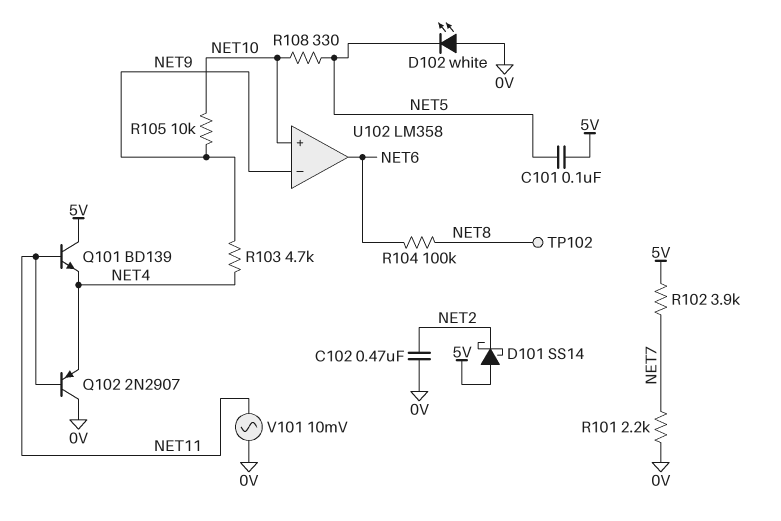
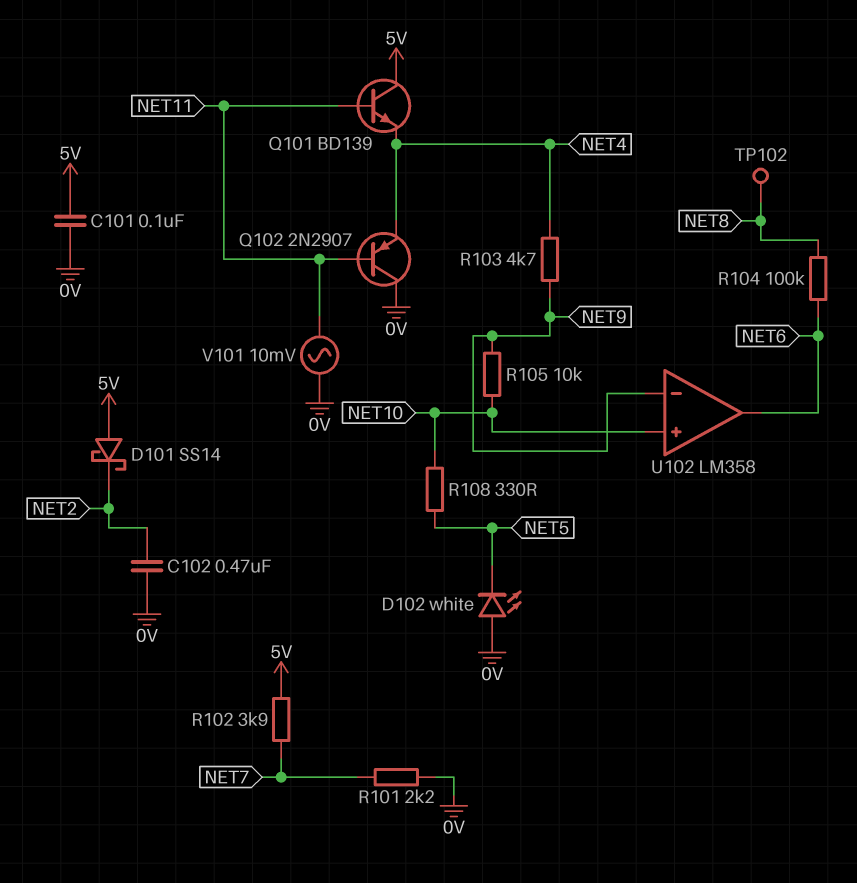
C101: 100nF (5V, NET5) -> 100nF (0V, 5V)

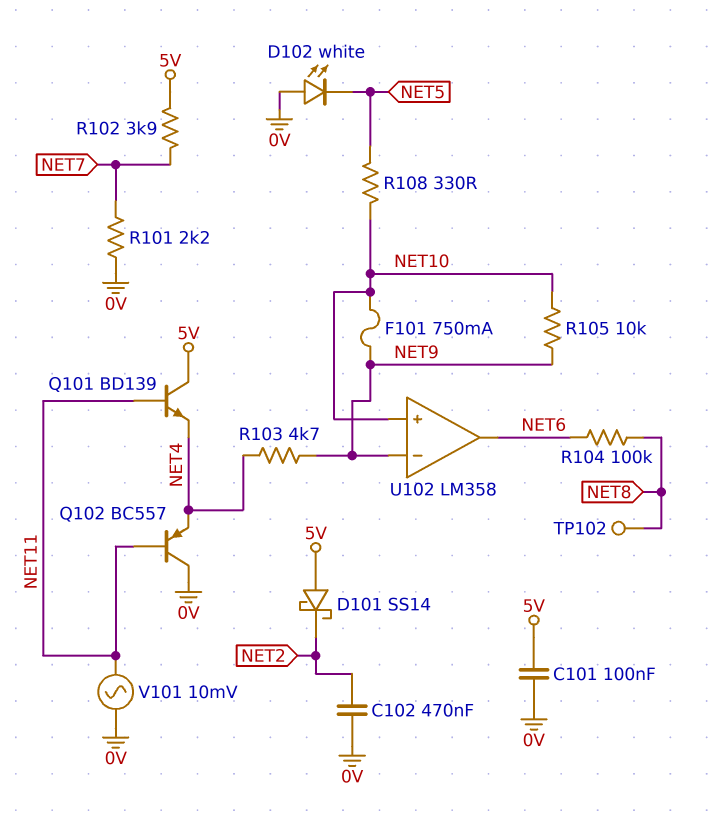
F101: none -> 750mA (NET9, NET10)
Q102: PNP 2N2907 (B NET11, C 0V, E NET4) -> PNP BC557 (B NET11, C 0V, E NET4)

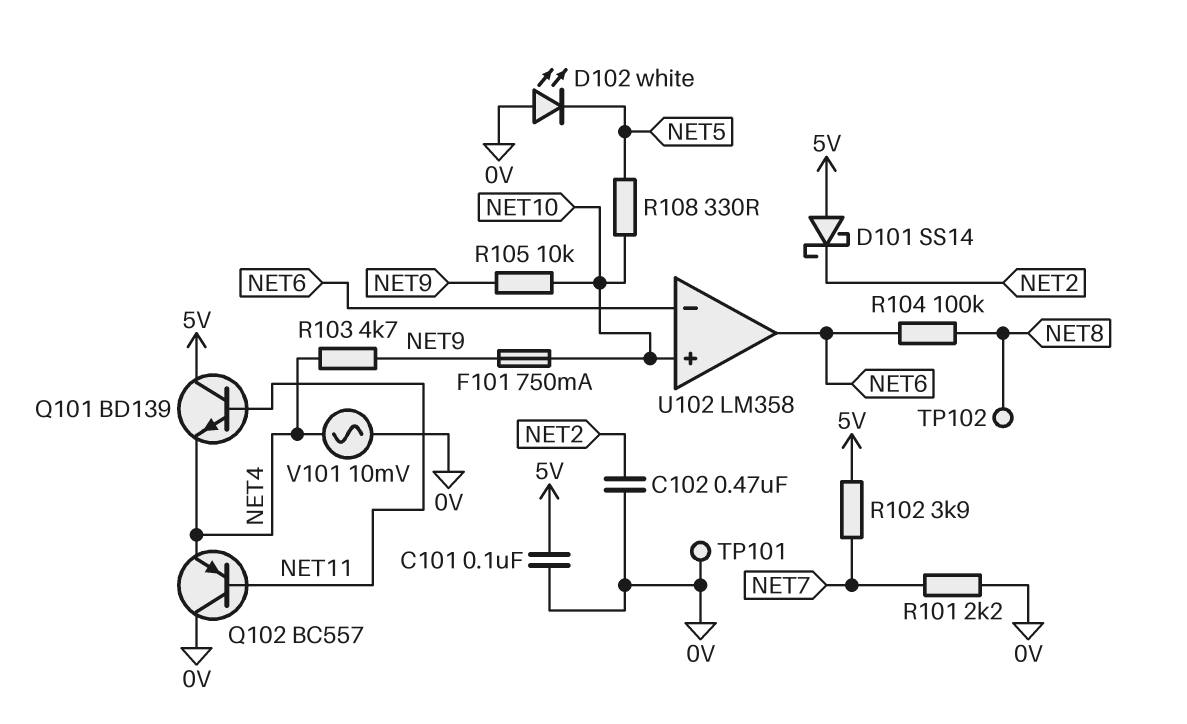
TP101: none -> test point (0V)
U102 pin in-: NET9 -> NET6
V101: AC 10mV (0V, NET11) -> AC 10mV (0V, NET4)

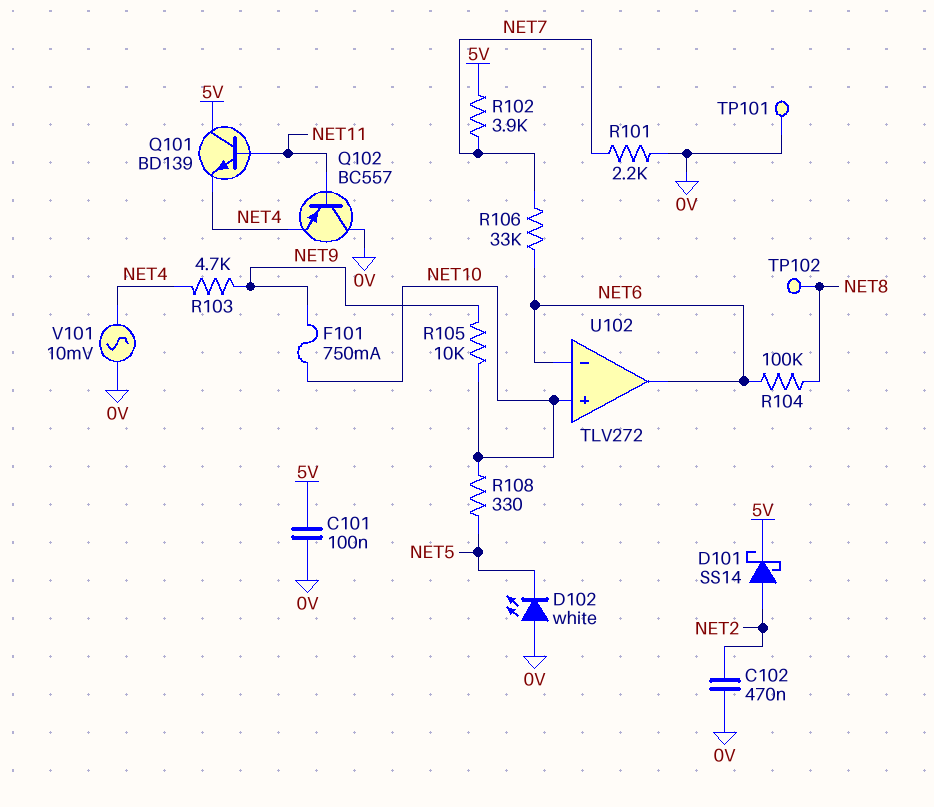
D101: schottky SS14 (A 5V, K NET2) -> schottky SS14 (A NET2, K 5V)
R106: none -> 33k (NET6, NET7)
U102: LM358 -> TLV272

